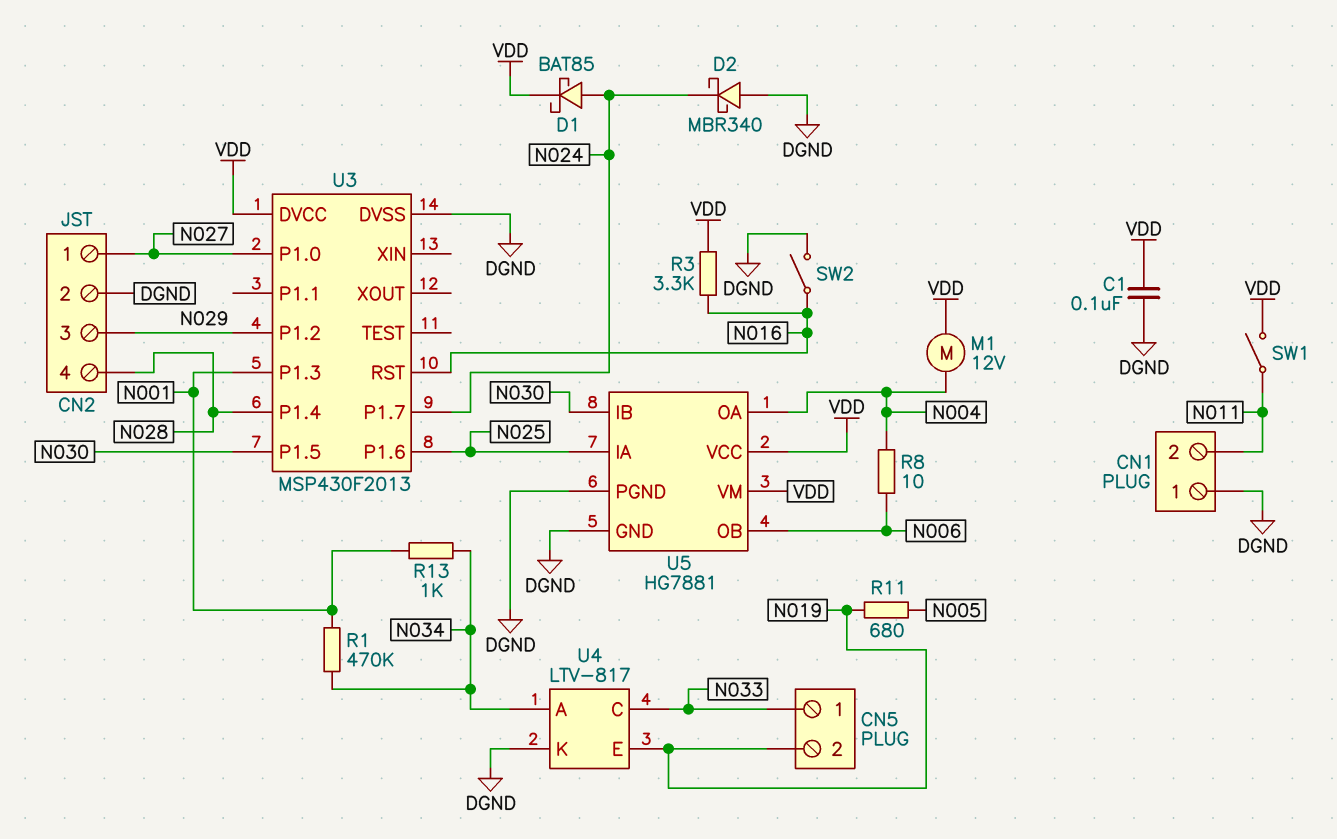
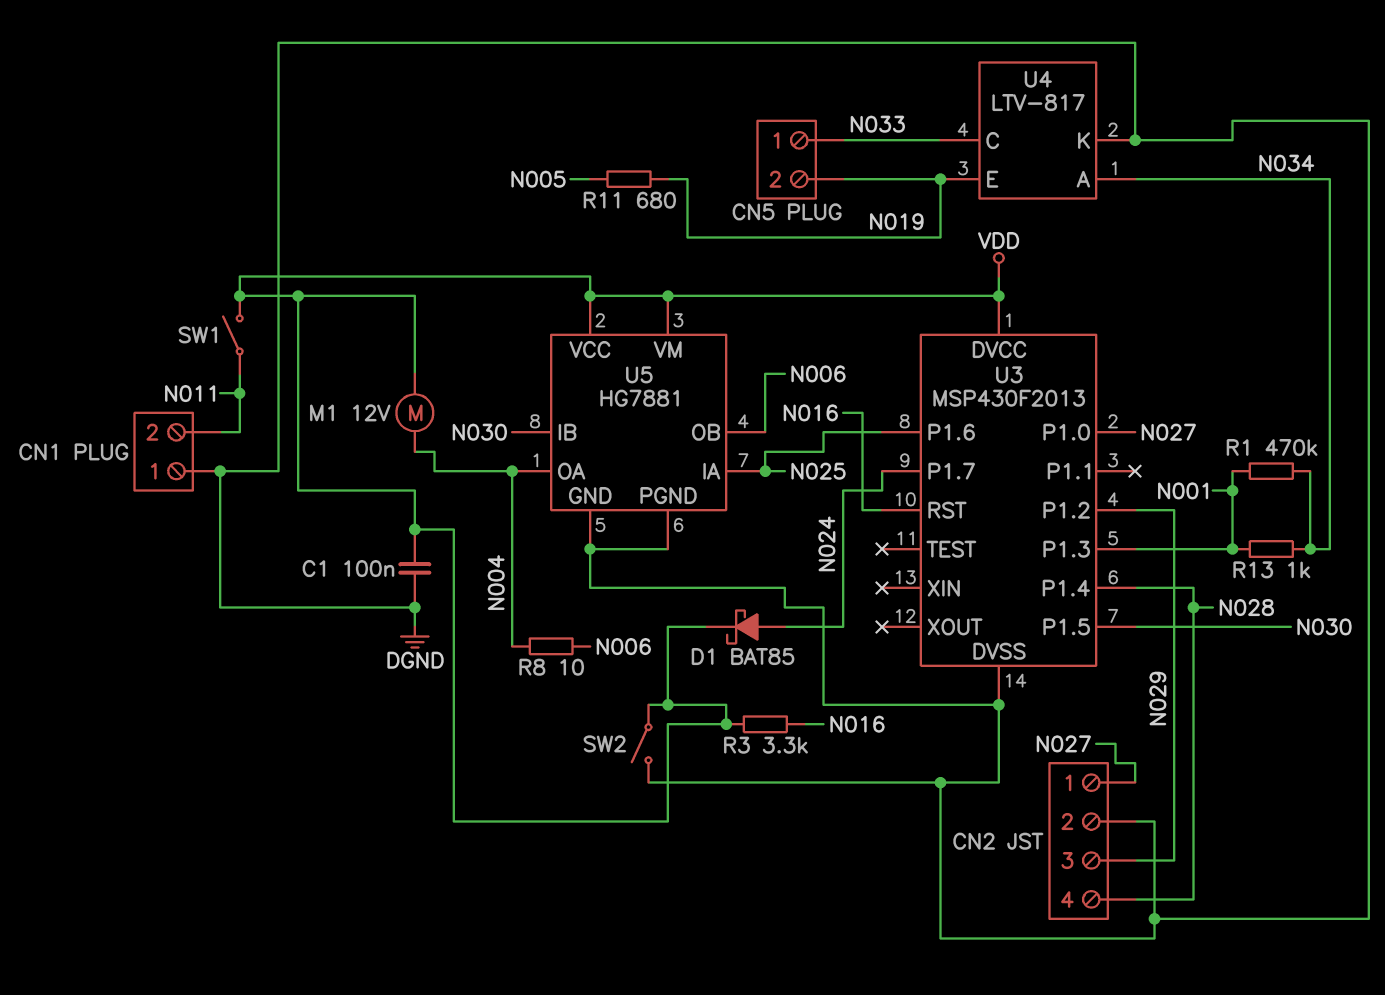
D2: schottky MBR340 (A DGND, K N024) -> none
SW2: switch (DGND, N016) -> switch (DGND, VDD)

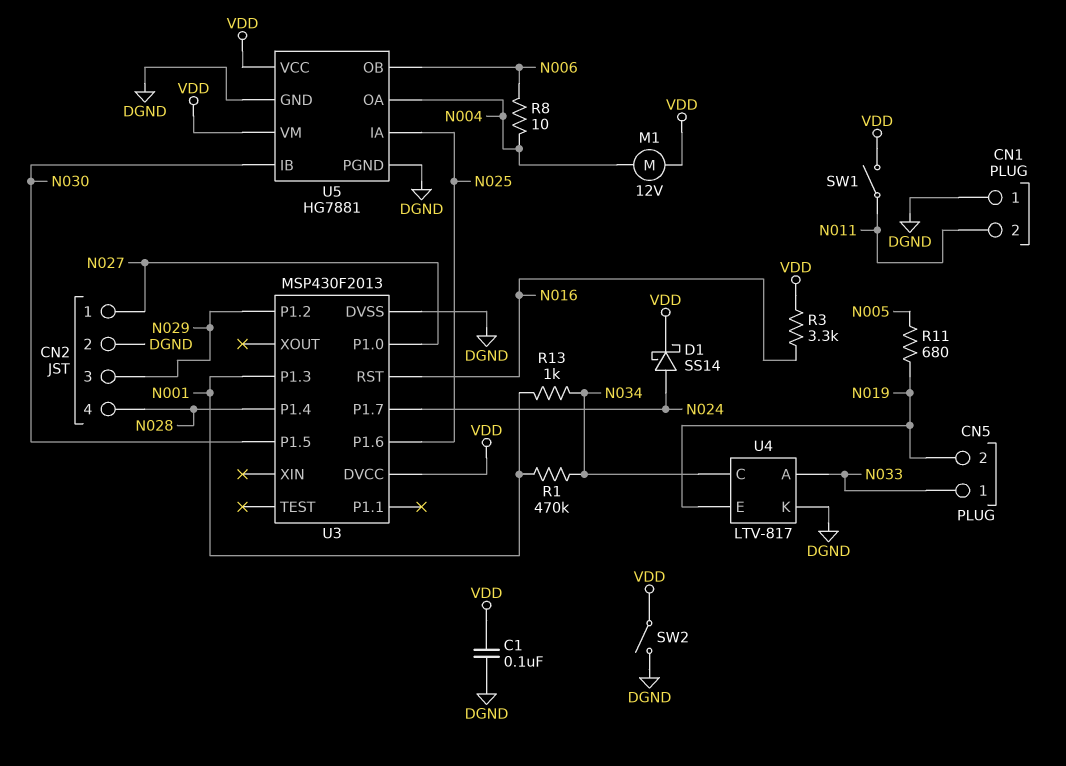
D1: schottky BAT85 (A N024, K VDD) -> schottky SS14 (A N024, K VDD)
U4 pin A: N034 -> N033
U4 pin C: N033 -> N034

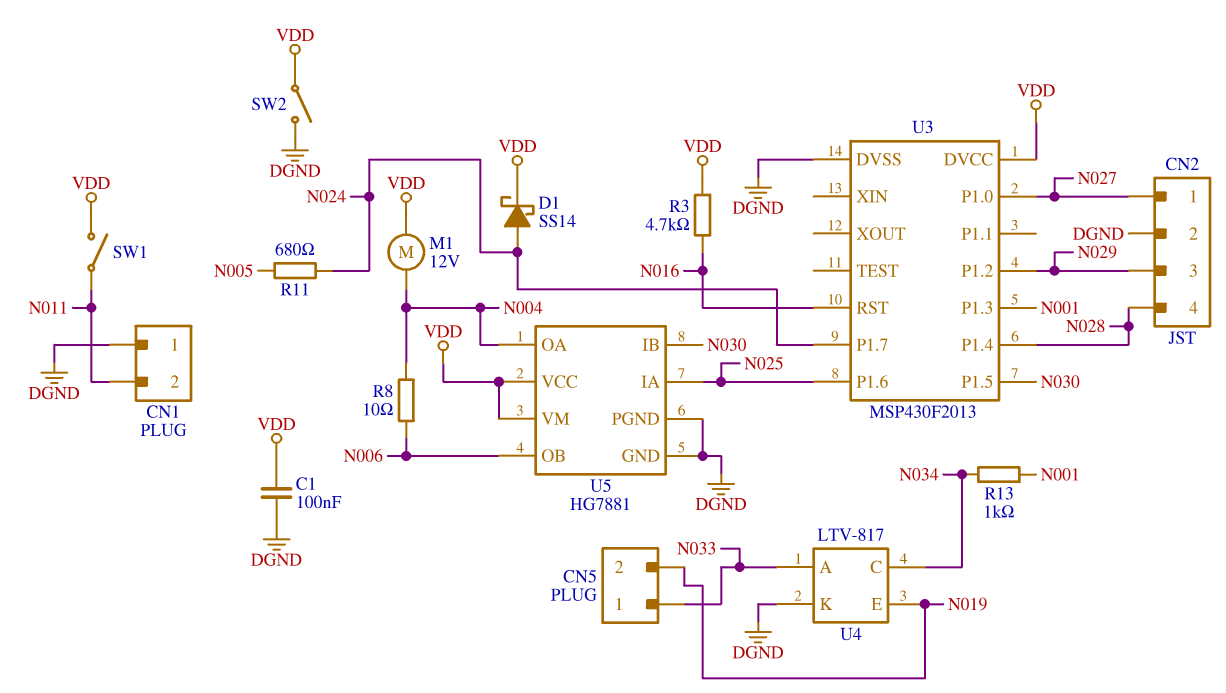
R1: 470k (N001, N034) -> none
R3: 3.3k (N016, VDD) -> 4.7k (N016, VDD)
R11: 680 (N005, N019) -> 680 (N005, N024)

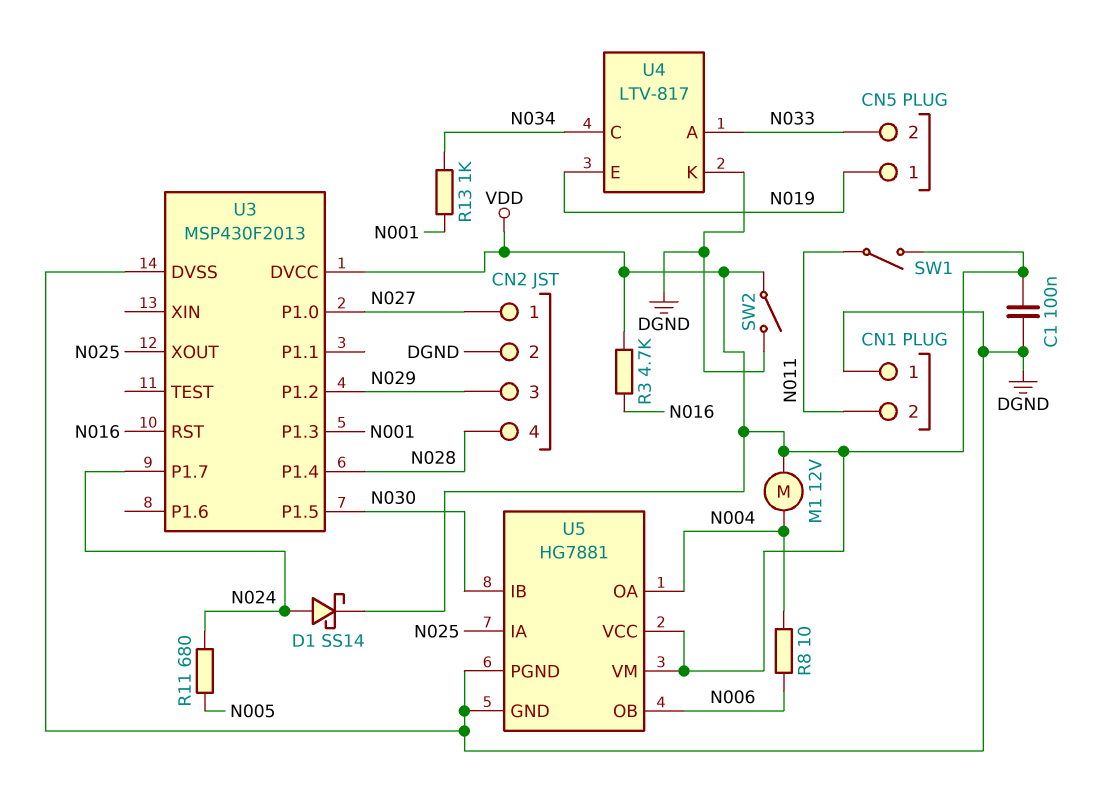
CN5 pin 1: N033 -> N019
CN5 pin 2: N019 -> N033
U3 pin P1.6: N025 -> none
U3 pin XOUT: none -> N025

